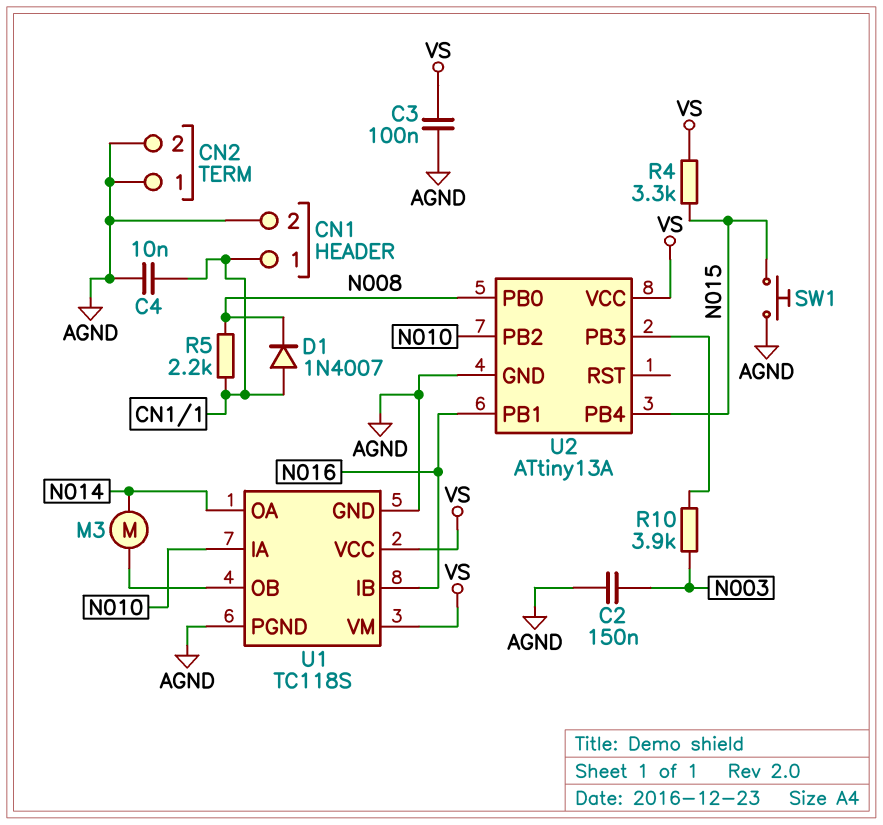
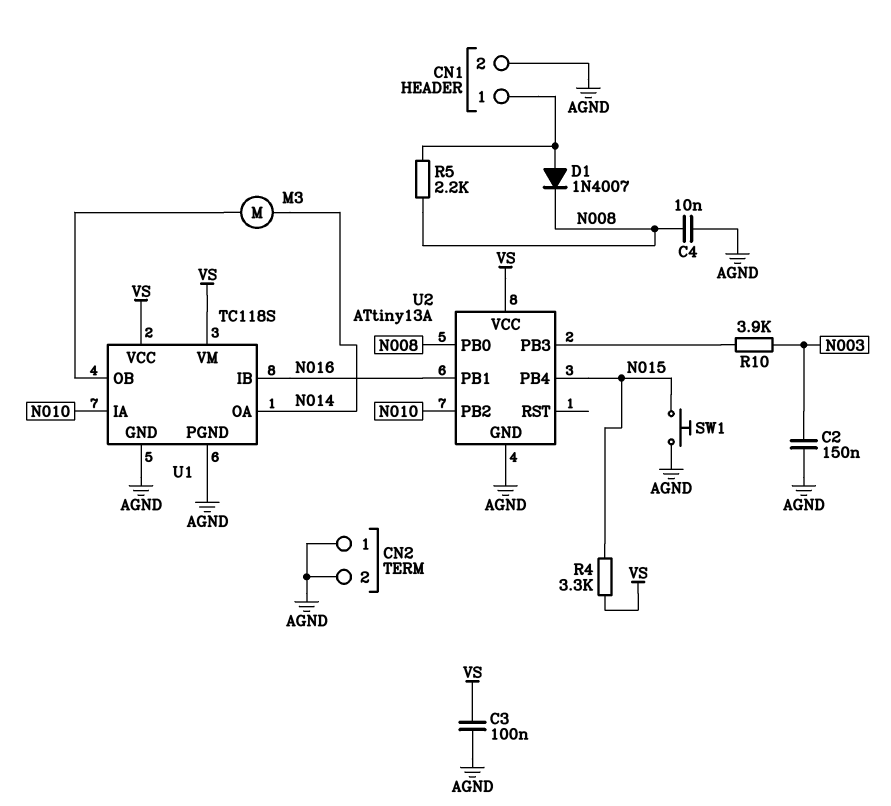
C4: 10nF (AGND, CN1/1) -> 10nF (AGND, N008)

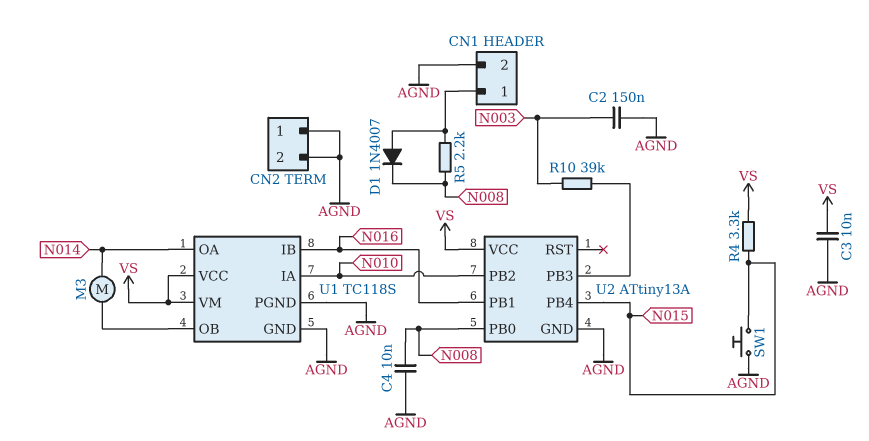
C3: 100nF (AGND, VS) -> 10nF (AGND, VS)
R10: 3.9k (N003, U2/PB3) -> 39k (N003, U2/PB3)

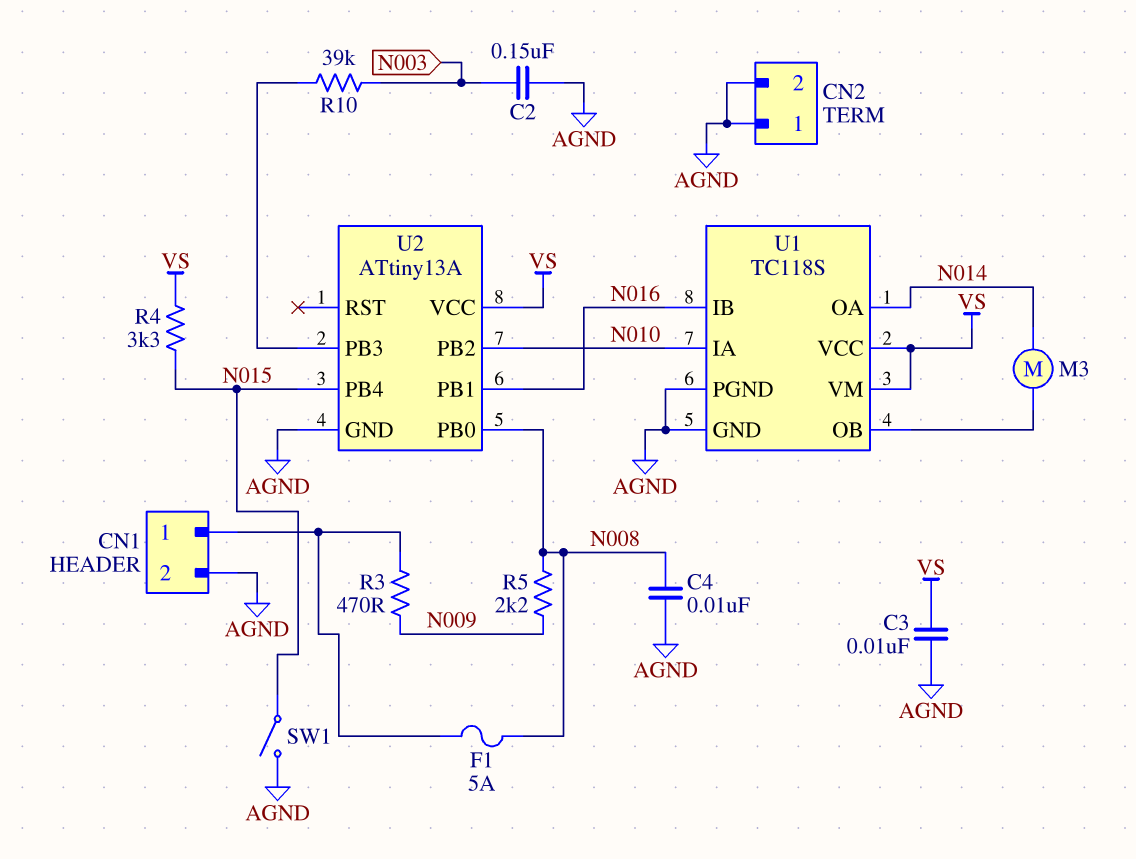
D1: diode 1N4007 (A CN1/1, K N008) -> none
F1: none -> 5A (CN1/1, N008)
R3: none -> 470 (CN1/1, N009)
R5: 2.2k (CN1/1, N008) -> 2.2k (N008, N009)
SW1: button (AGND, N015) -> switch (AGND, N015)

